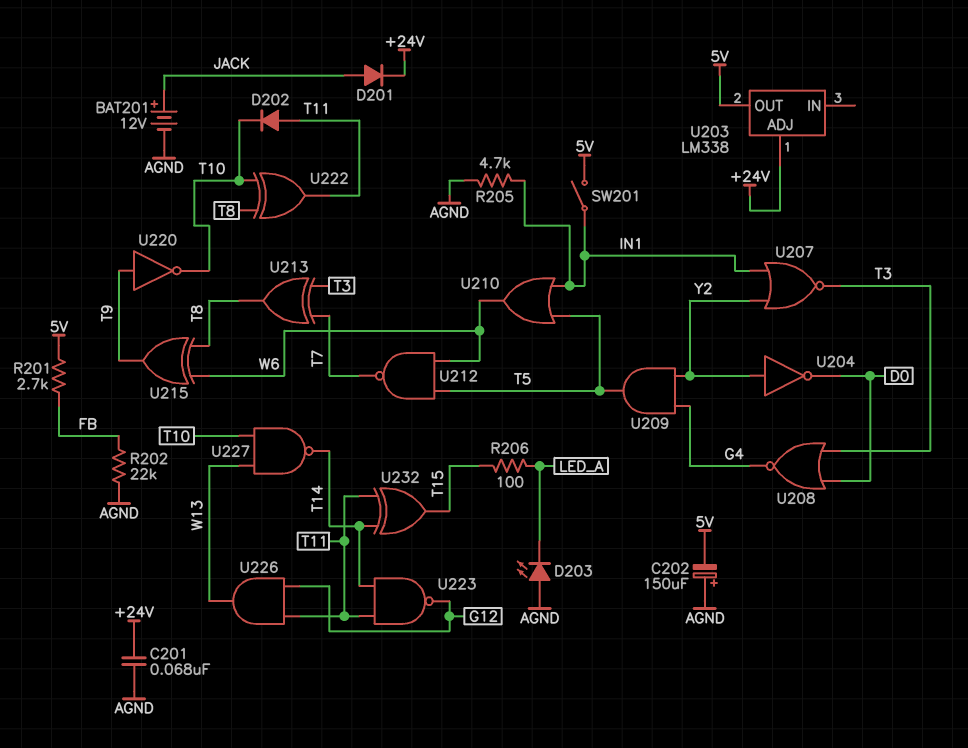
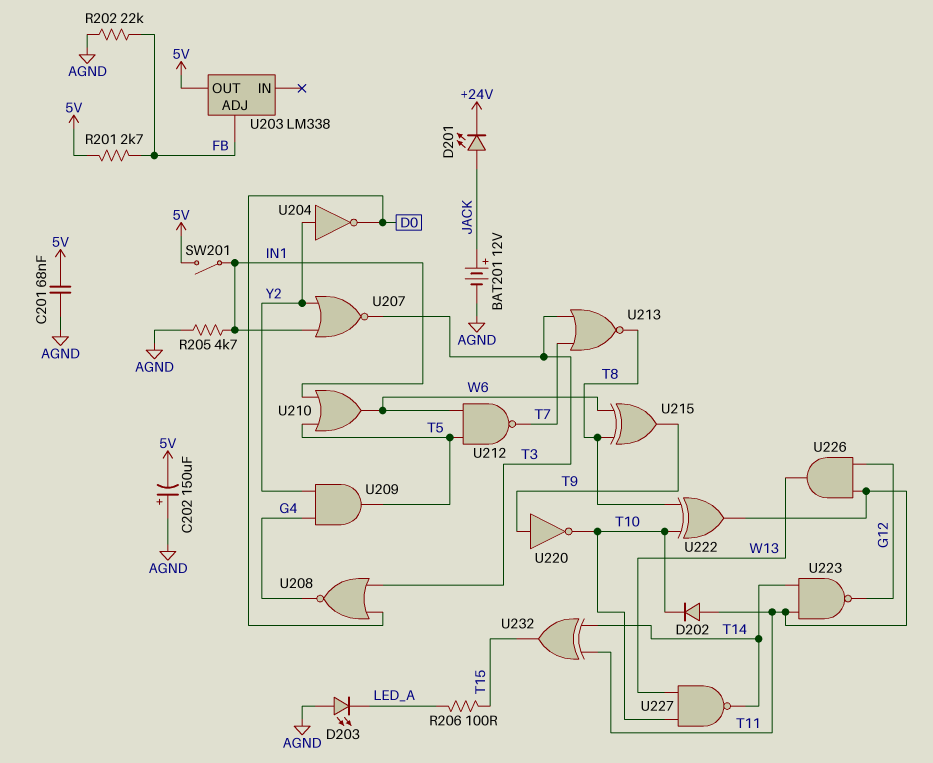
C201: 68nF (+24V, AGND) -> 68nF (5V, AGND)
D201: diode (A JACK, K +24V) -> LED (A JACK, K +24V)
U203 pin ADJ: +24V -> FB
U213: XOR (in T3, in T7, out T8) -> NOR (in T3, in T7, out T8)

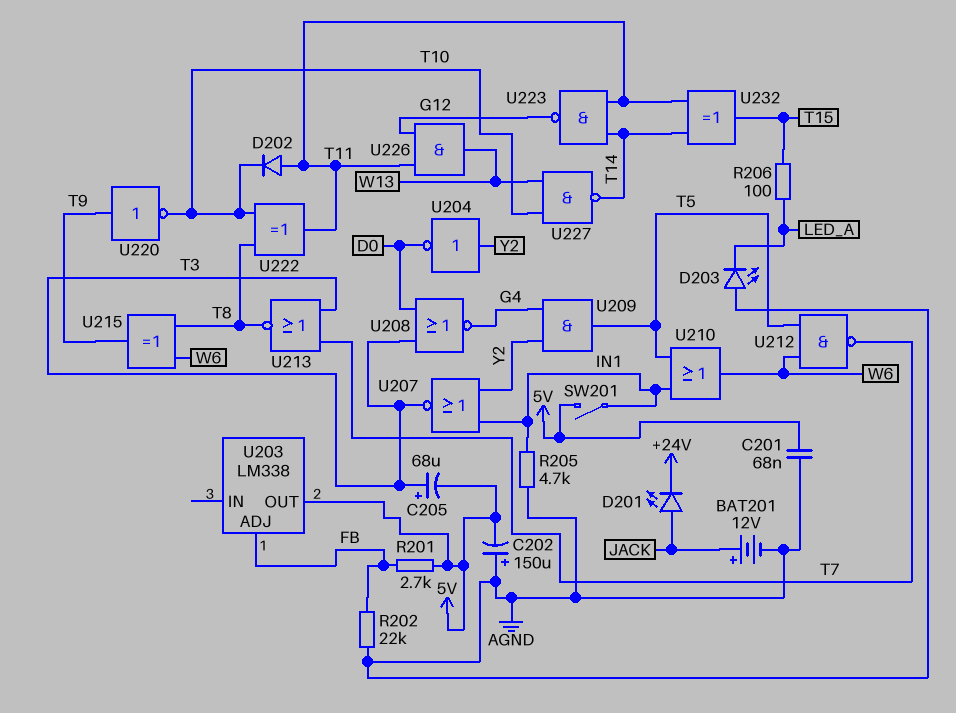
C205: none -> 68uF (plus T3, minus 5V)

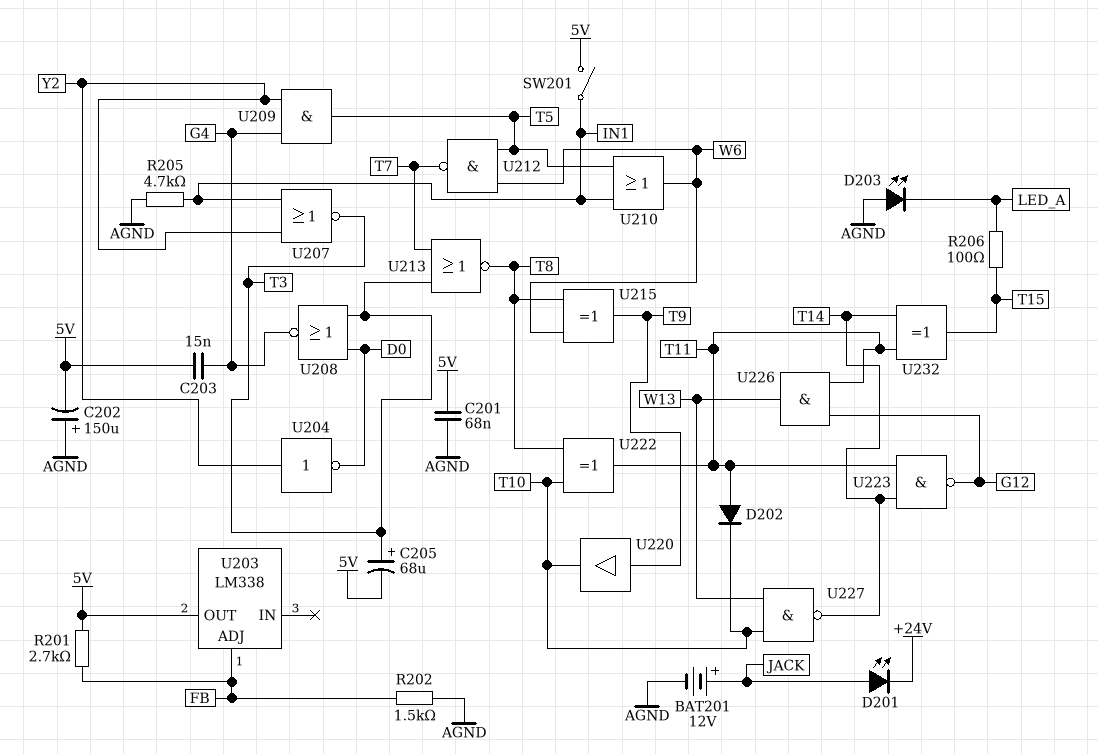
C203: none -> 15nF (5V, G4)
R202: 22k (AGND, FB) -> 1.5k (AGND, FB)
U220: NOT (in T9, out T10) -> buffer (in T9, out T10)

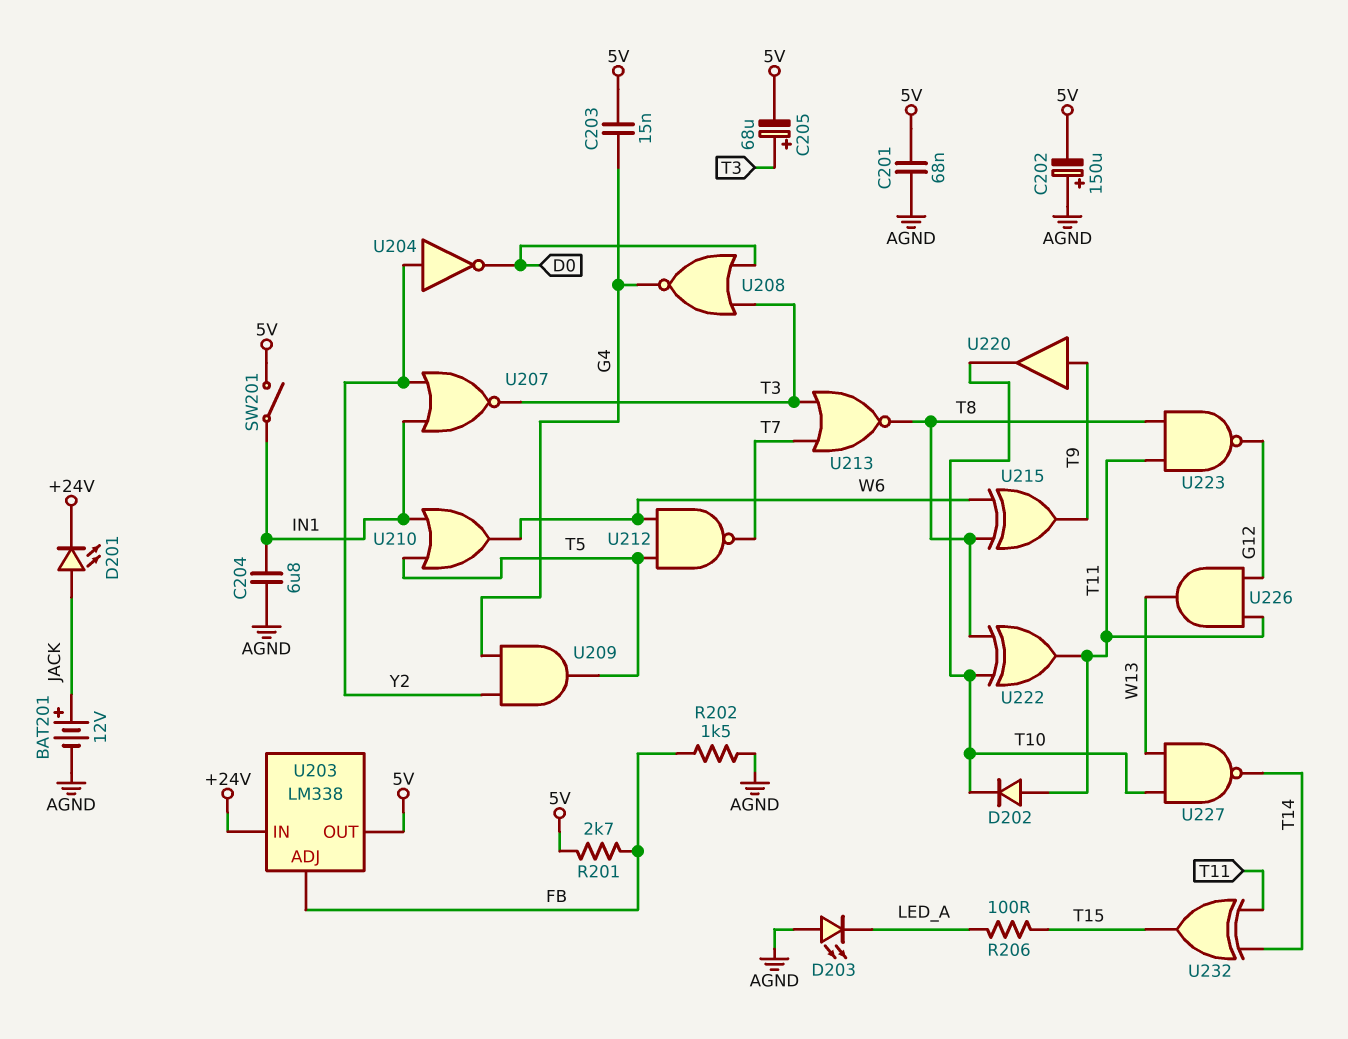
C204: none -> 6.8uF (AGND, IN1)
R205: 4.7k (AGND, IN1) -> none
U203 pin IN: none -> +24V
U223: NAND (in T11, in T14, out G12) -> NAND (in T8, in T11, out G12)

